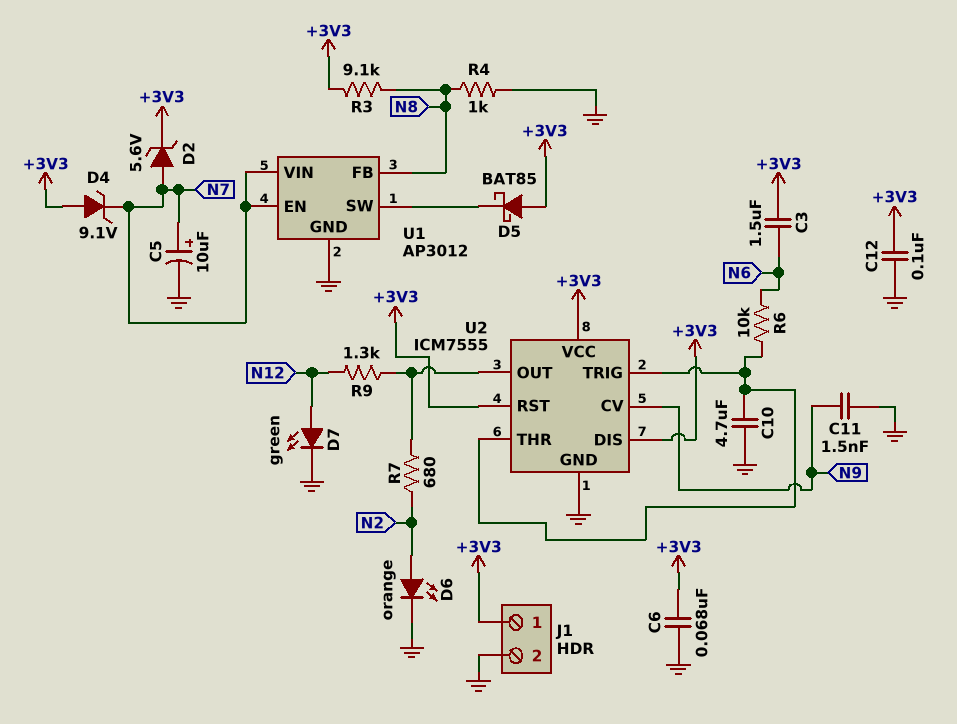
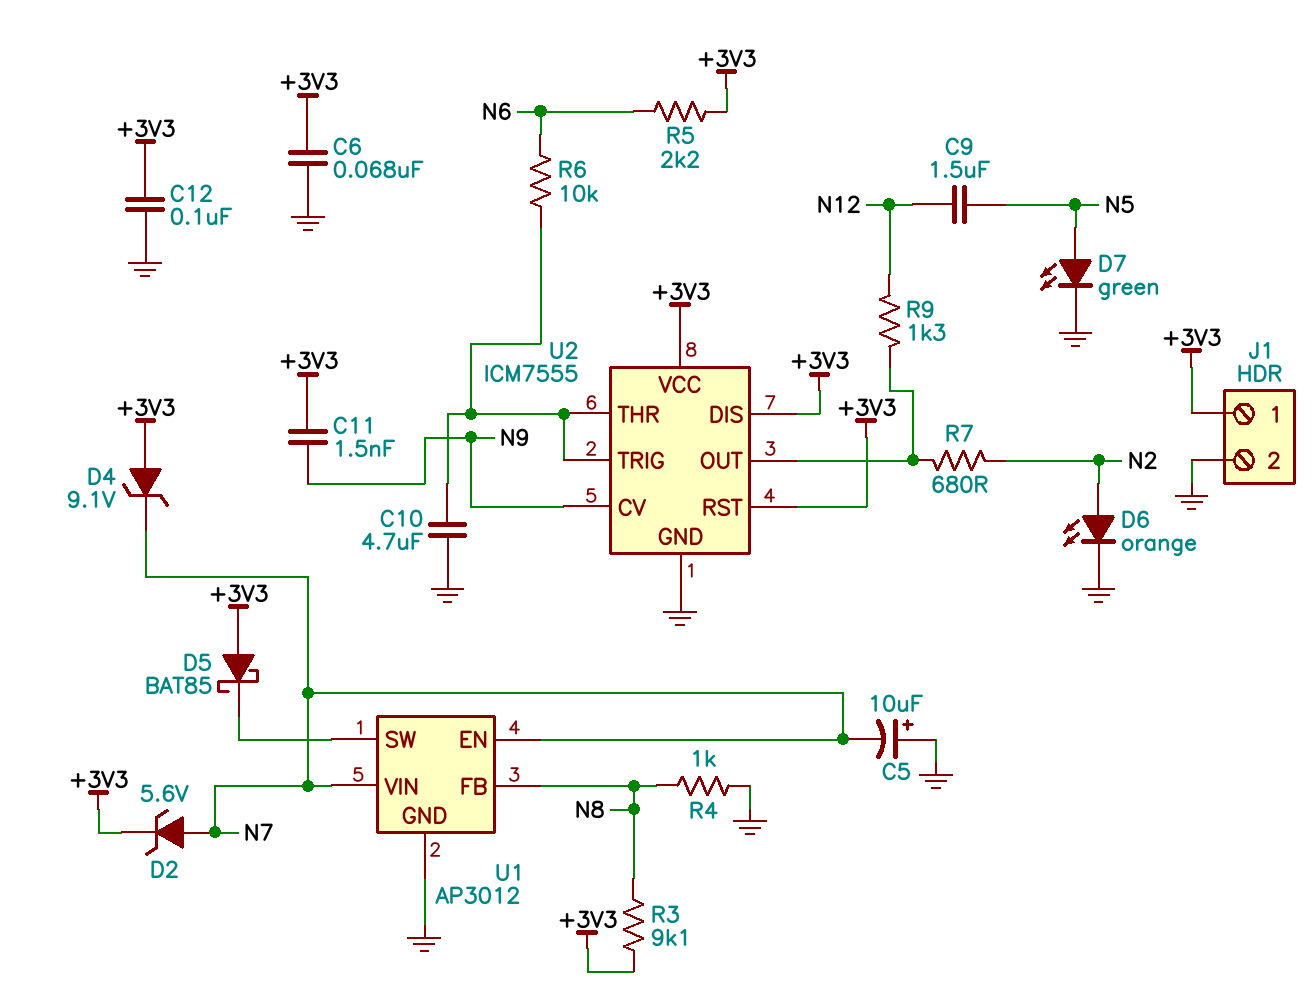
C3: 1.5uF (+3V3, N6) -> none
C5: 10uF (plus N7, minus GND) -> 10uF (plus GND, minus N7)
C9: none -> 1.5uF (N5, N12)
C11: 1.5nF (GND, N9) -> 1.5nF (+3V3, N9)
D7: LED green (A N12, K GND) -> LED green (A N5, K GND)
R5: none -> 2.2k (+3V3, N6)

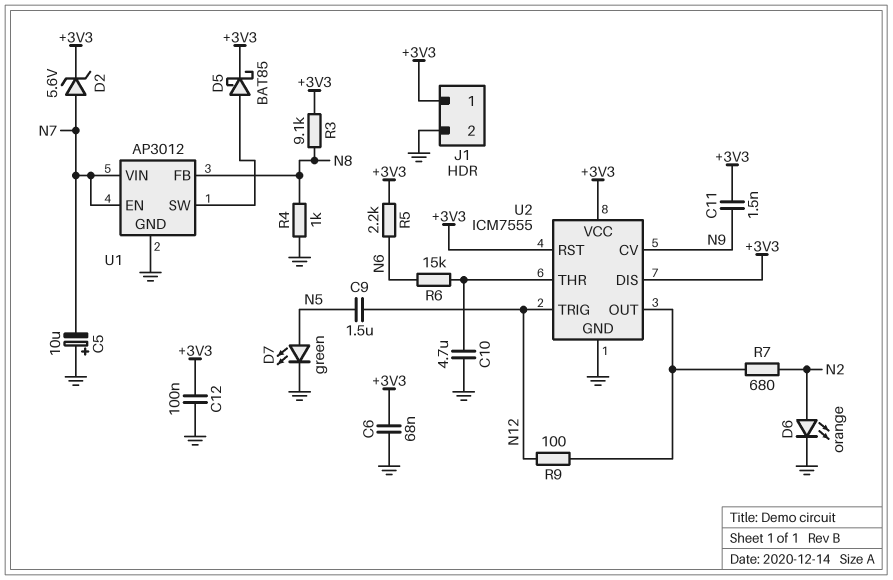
D4: zener 9.1V (A +3V3, K N7) -> none
D5: schottky BAT85 (A +3V3, K U1/SW) -> schottky BAT85 (A U1/SW, K +3V3)
R6: 10k (N6, U2/THR) -> 15k (N6, U2/THR)
R9: 1.3k (N12, U2/OUT) -> 100 (N12, U2/OUT)
U2 pin TRIG: U2/THR -> N12

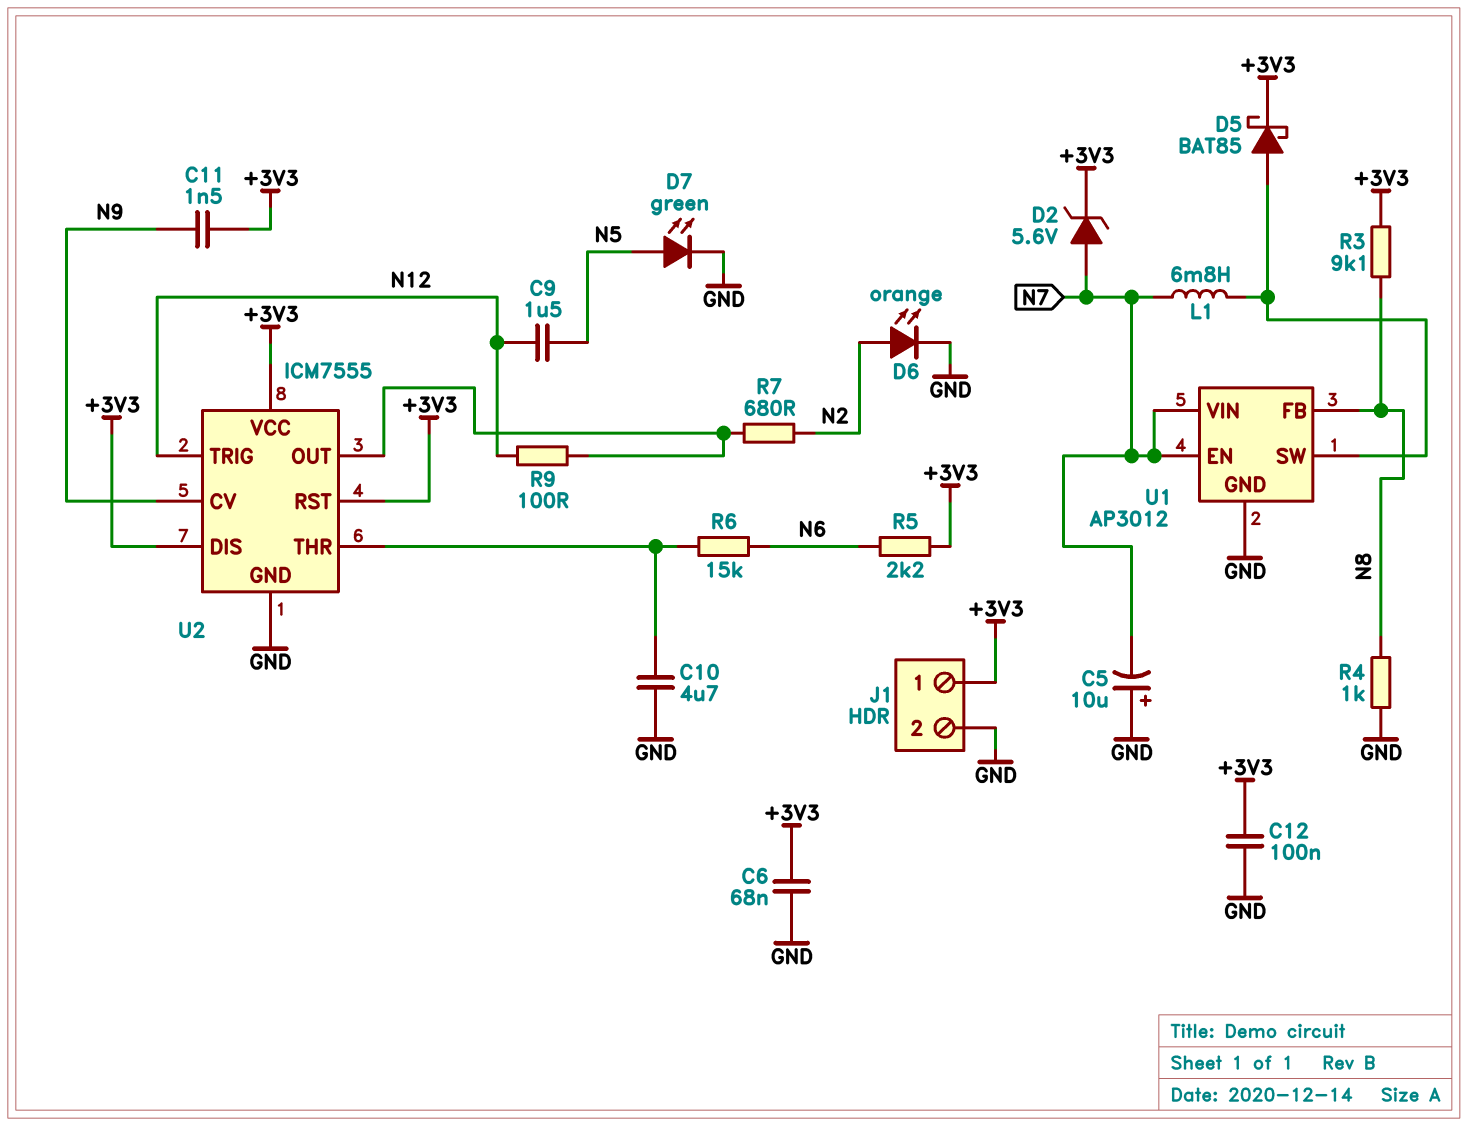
L1: none -> 6.8mH (N7, U1/SW)

